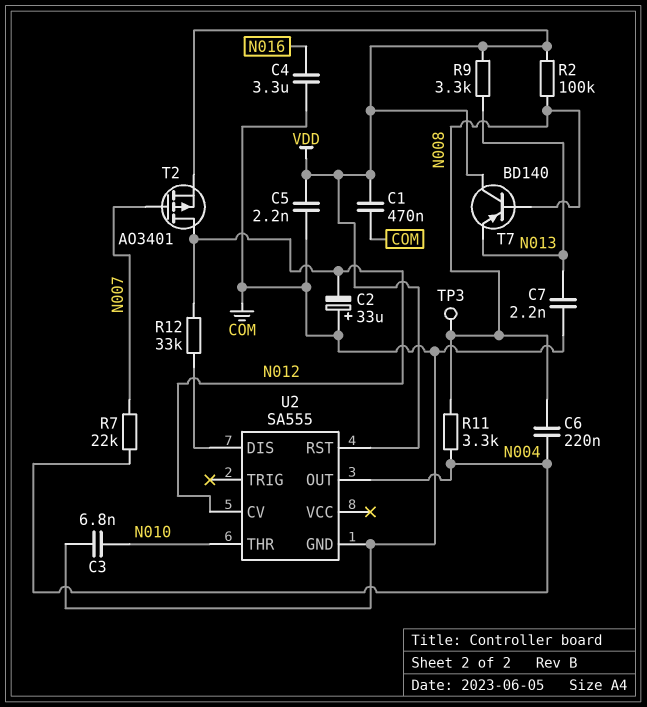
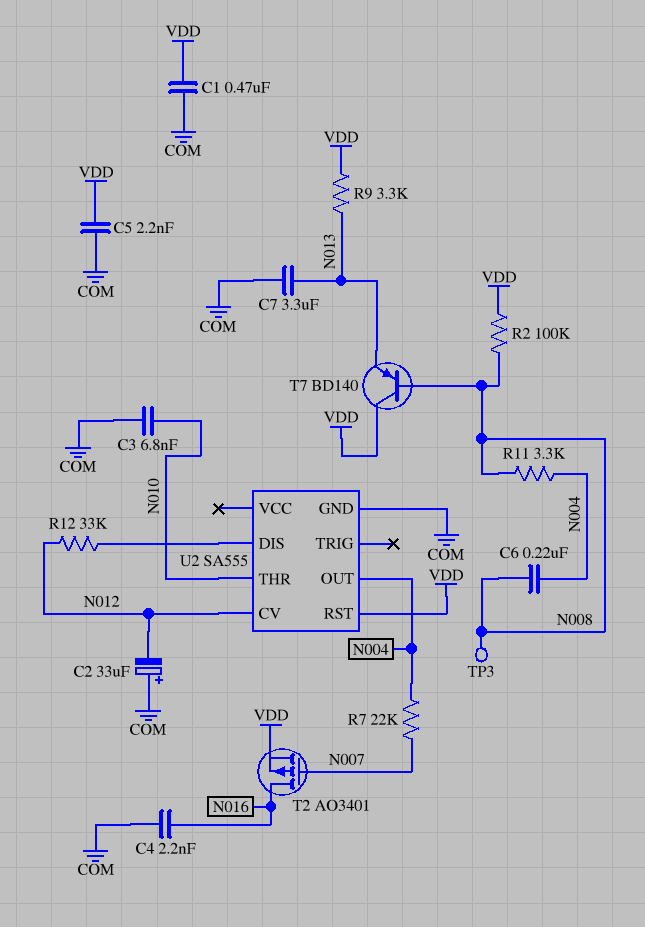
C4: 3.3uF (COM, N016) -> 2.2nF (COM, N016)
C7: 2.2nF (COM, N013) -> 3.3uF (COM, N013)
T2: PMOS AO3401 (G N007, D N012, S VDD) -> PMOS AO3401 (G N007, D N016, S VDD)

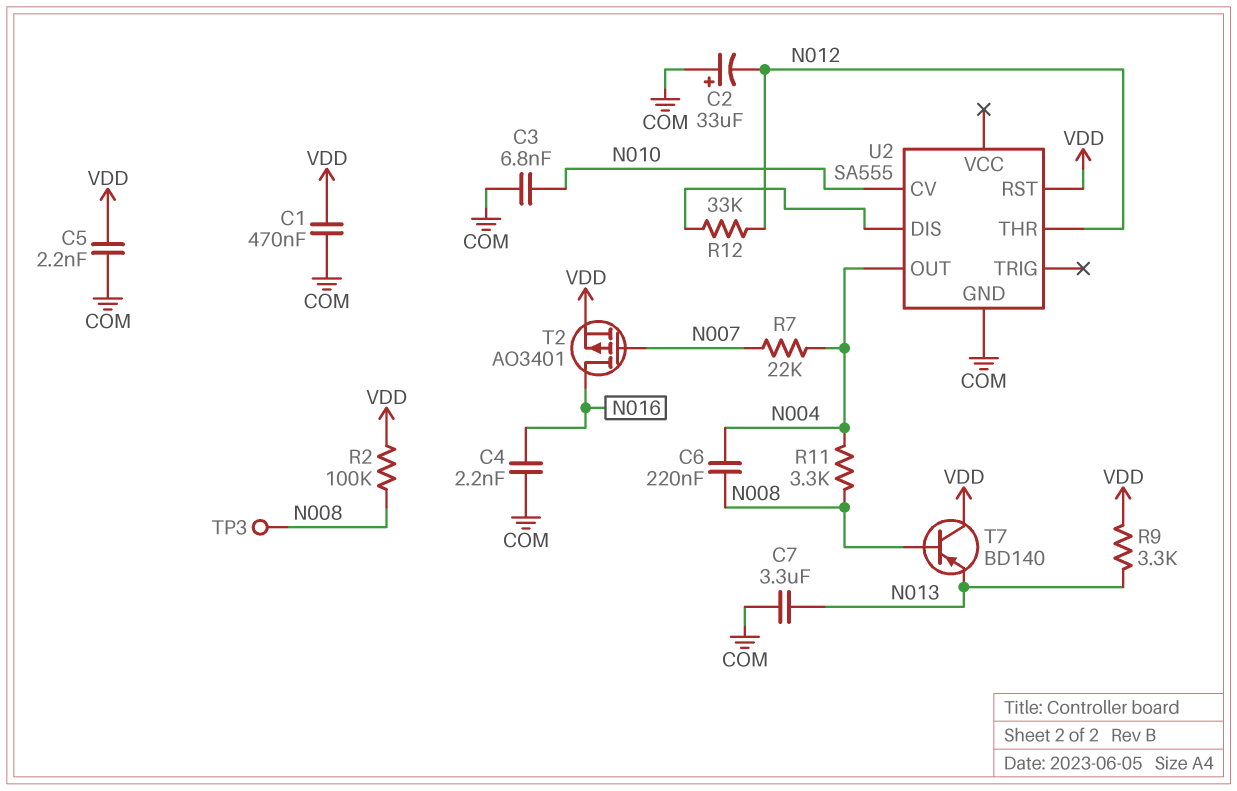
U2 pin CV: N012 -> N010
U2 pin THR: N010 -> N012

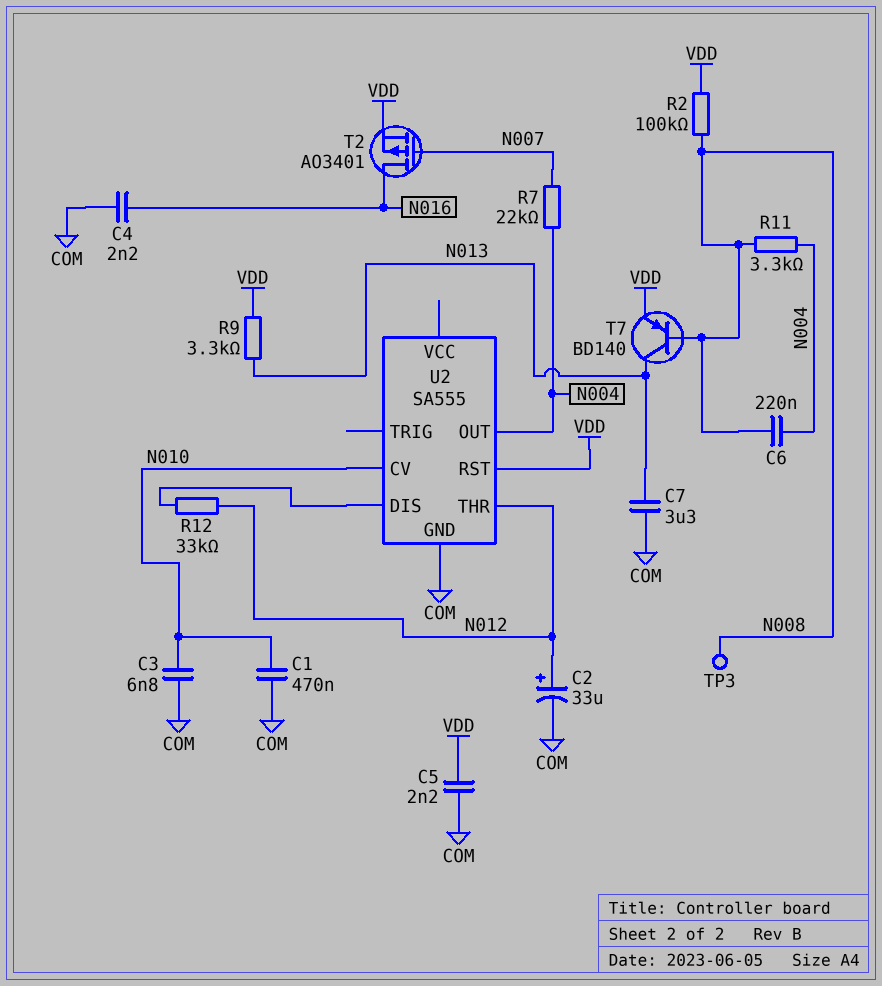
C1: 470nF (COM, VDD) -> 470nF (COM, N010)
C2: 33uF (plus COM, minus N012) -> 33uF (plus N012, minus COM)
T7: PNP BD140 (B N008, C VDD, E N013) -> PNP BD140 (B N008, C N013, E VDD)

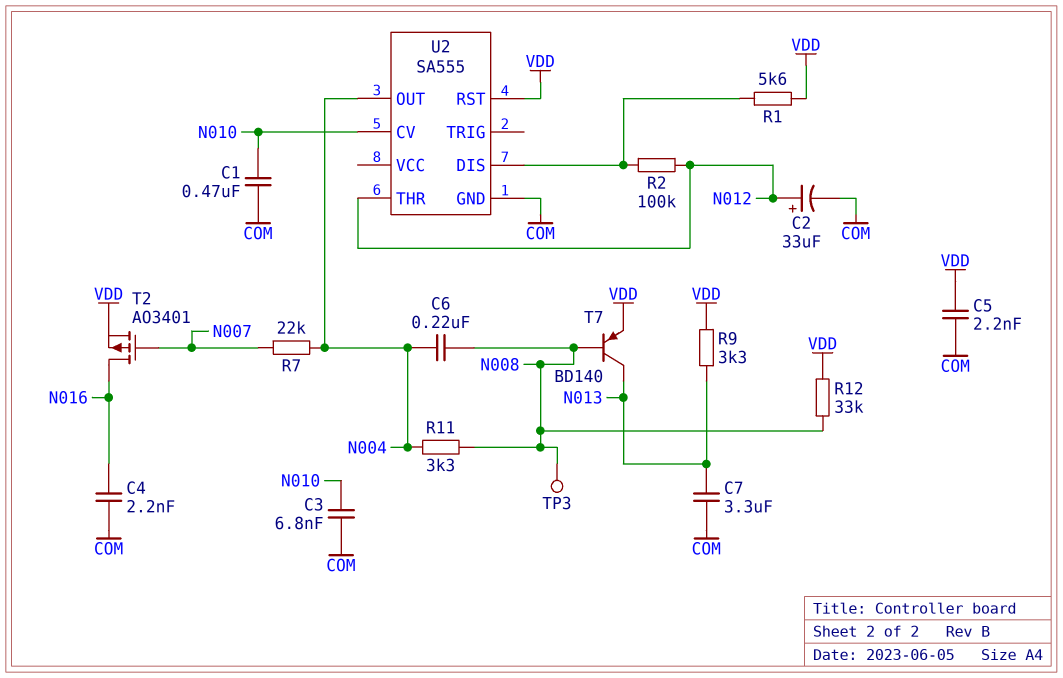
R1: none -> 5.6k (U2/DIS, VDD)
R2: 100k (N008, VDD) -> 100k (N012, U2/DIS)
R12: 33k (N012, U2/DIS) -> 33k (N008, VDD)

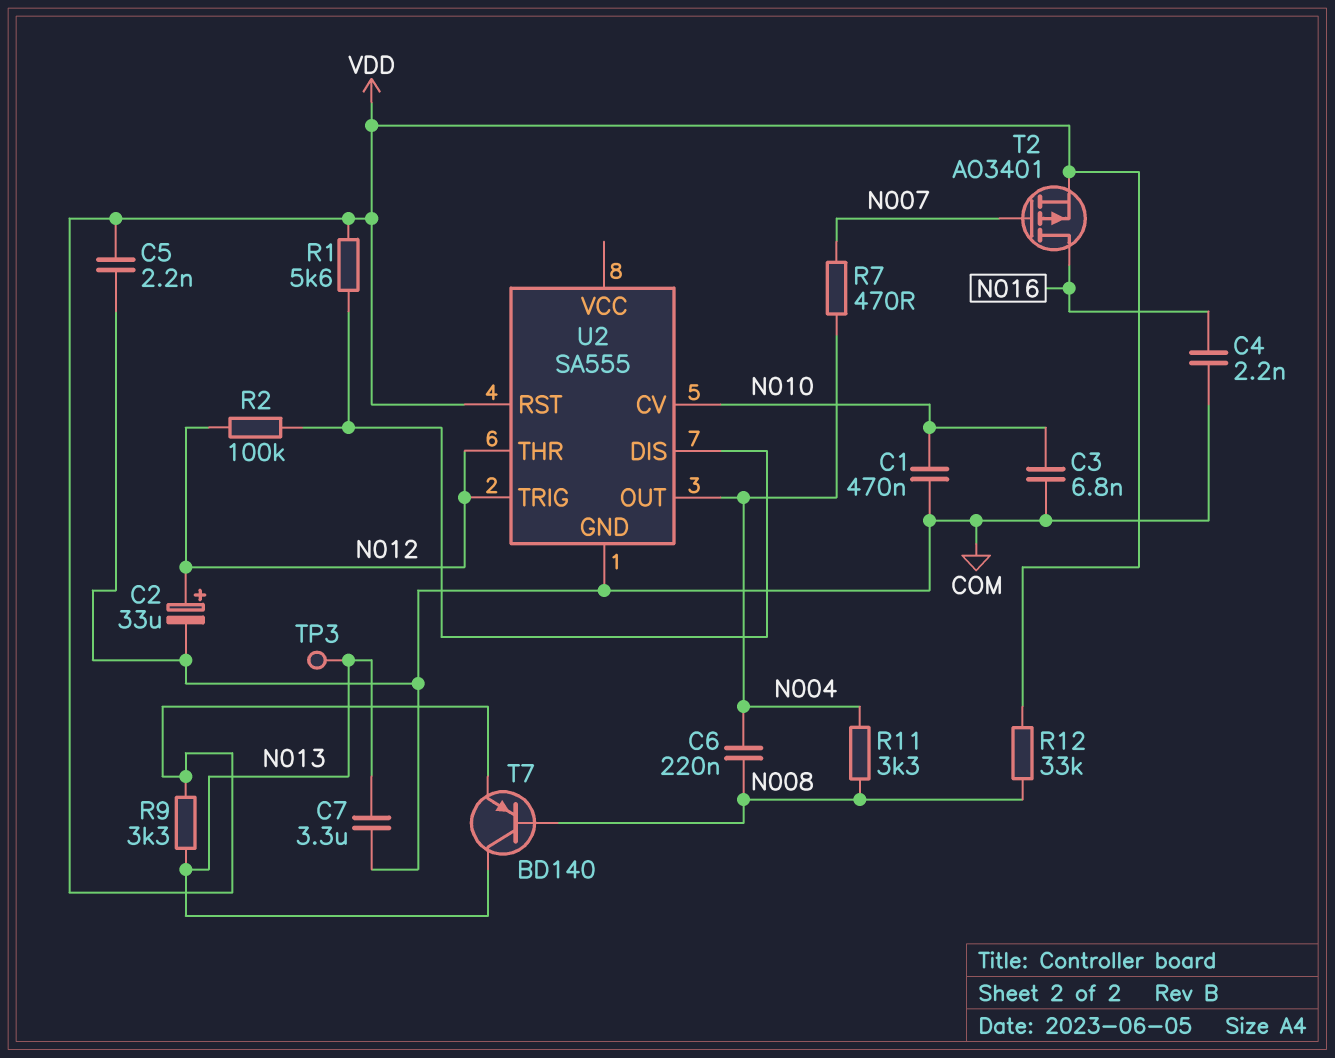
R7: 22k (N004, N007) -> 470 (N004, N007)
TP3: test point (N008) -> test point (N013)
U2 pin TRIG: none -> N012

